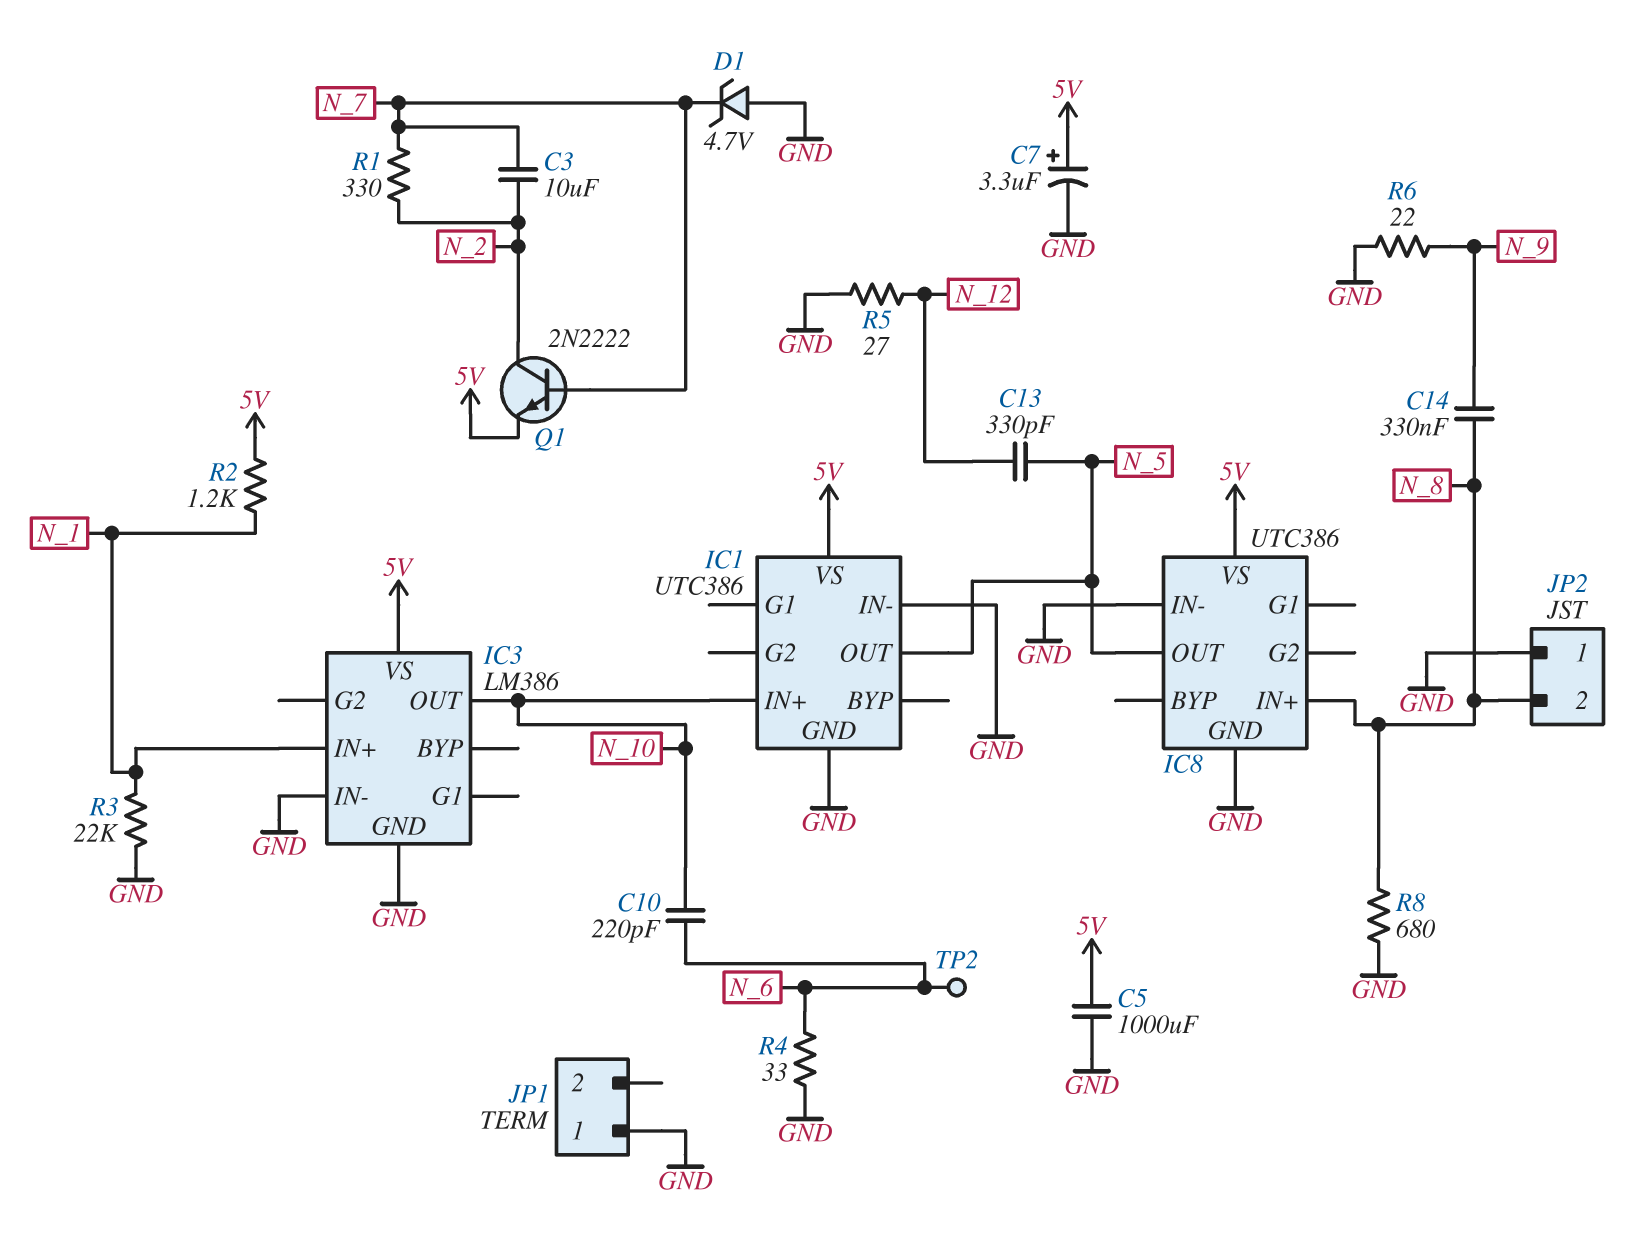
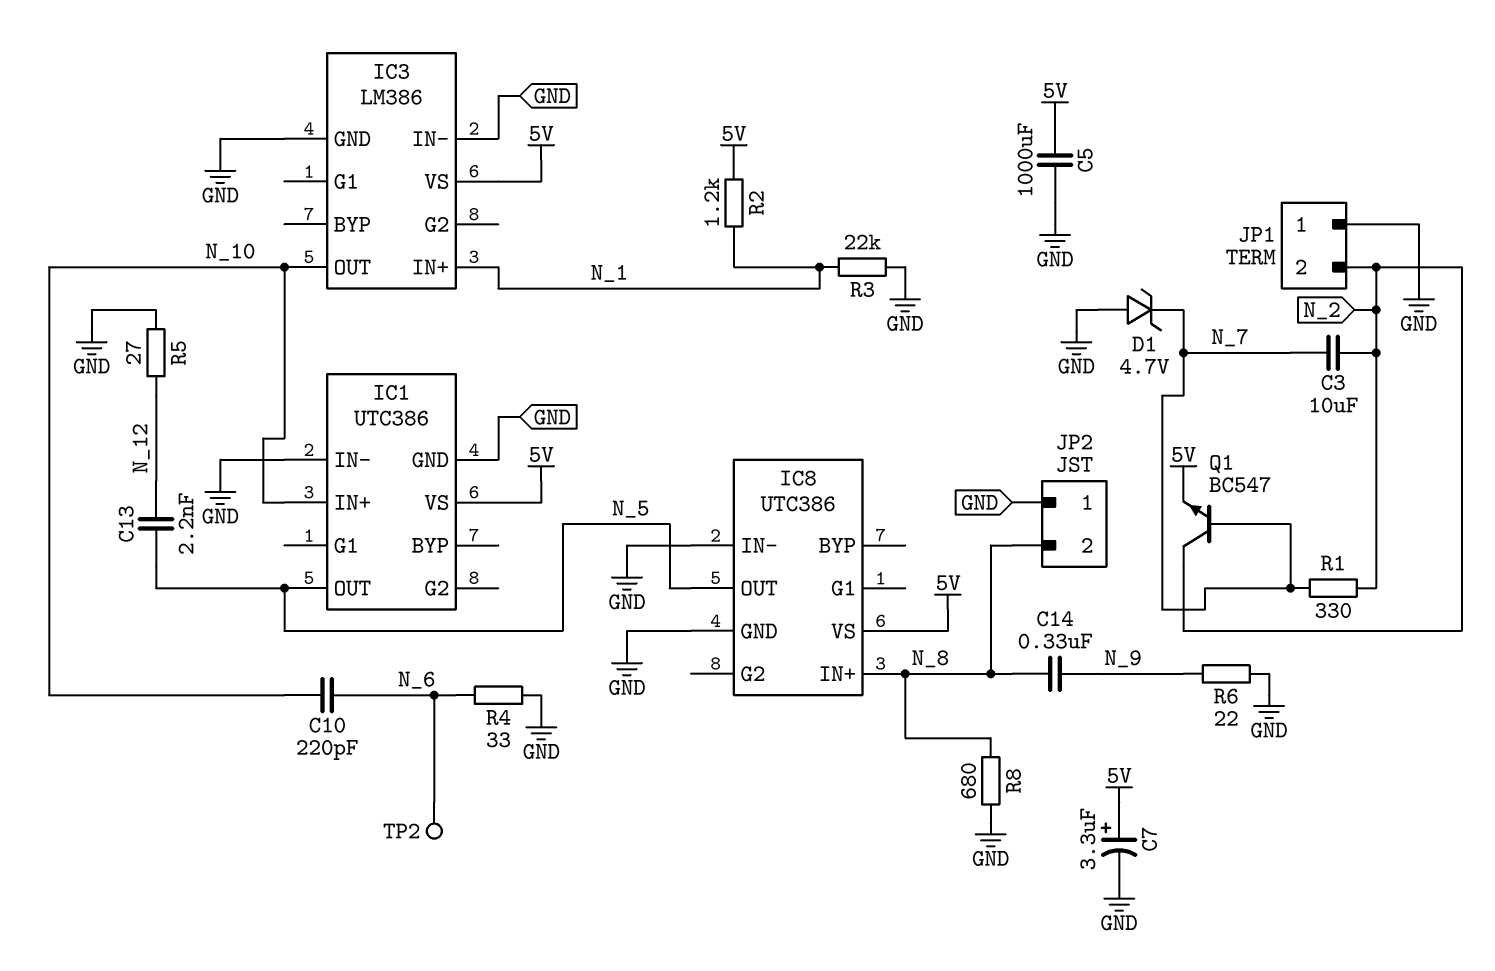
C13: 330pF (N_5, N_12) -> 2.2nF (N_5, N_12)
JP1 pin 2: none -> N_2
Q1: NPN 2N2222 (B N_7, C N_2, E 5V) -> NPN BC547 (B N_7, C N_2, E 5V)

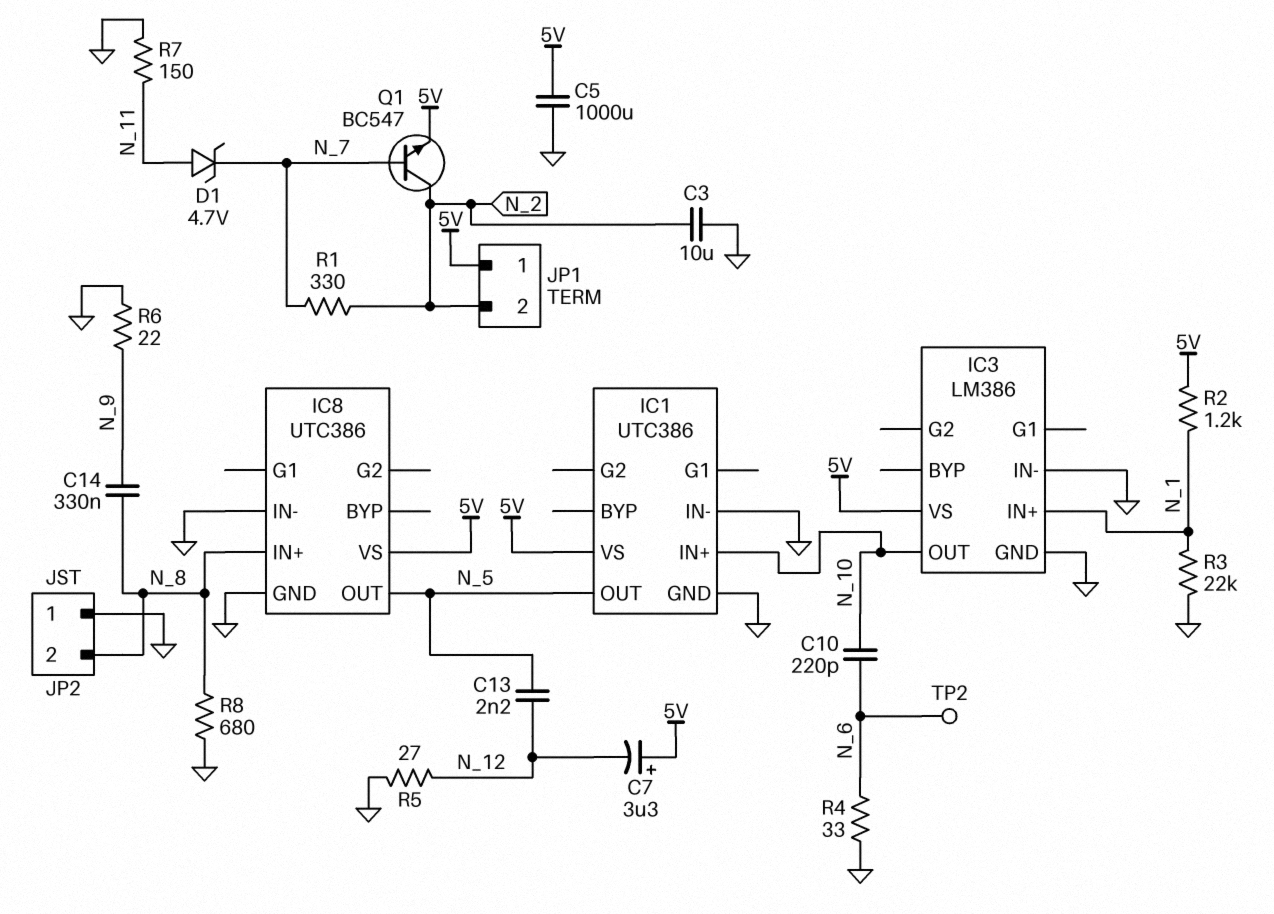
C3: 10uF (N_2, N_7) -> 10uF (GND, N_2)
C7: 3.3uF (plus 5V, minus GND) -> 3.3uF (plus 5V, minus N_12)
D1: zener 4.7V (A GND, K N_7) -> zener 4.7V (A N_11, K N_7)
JP1 pin 1: GND -> 5V
R7: none -> 150 (GND, N_11)

